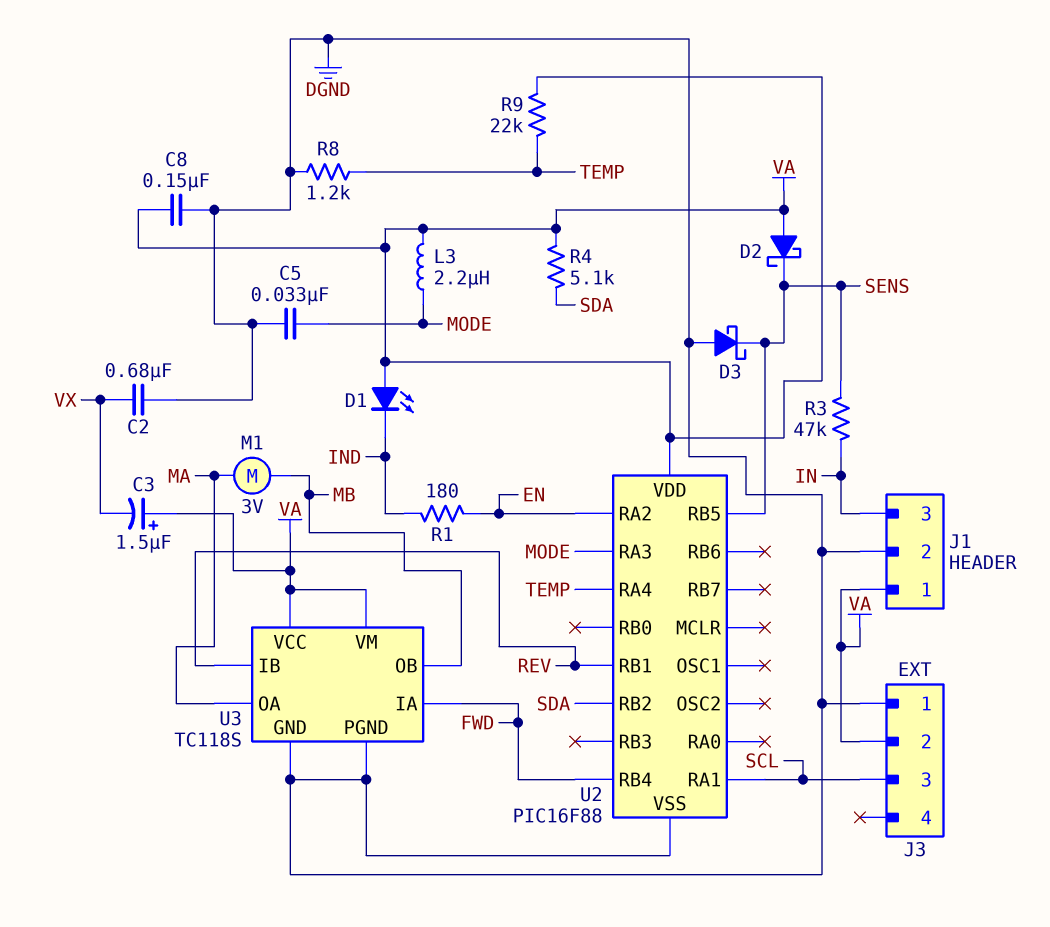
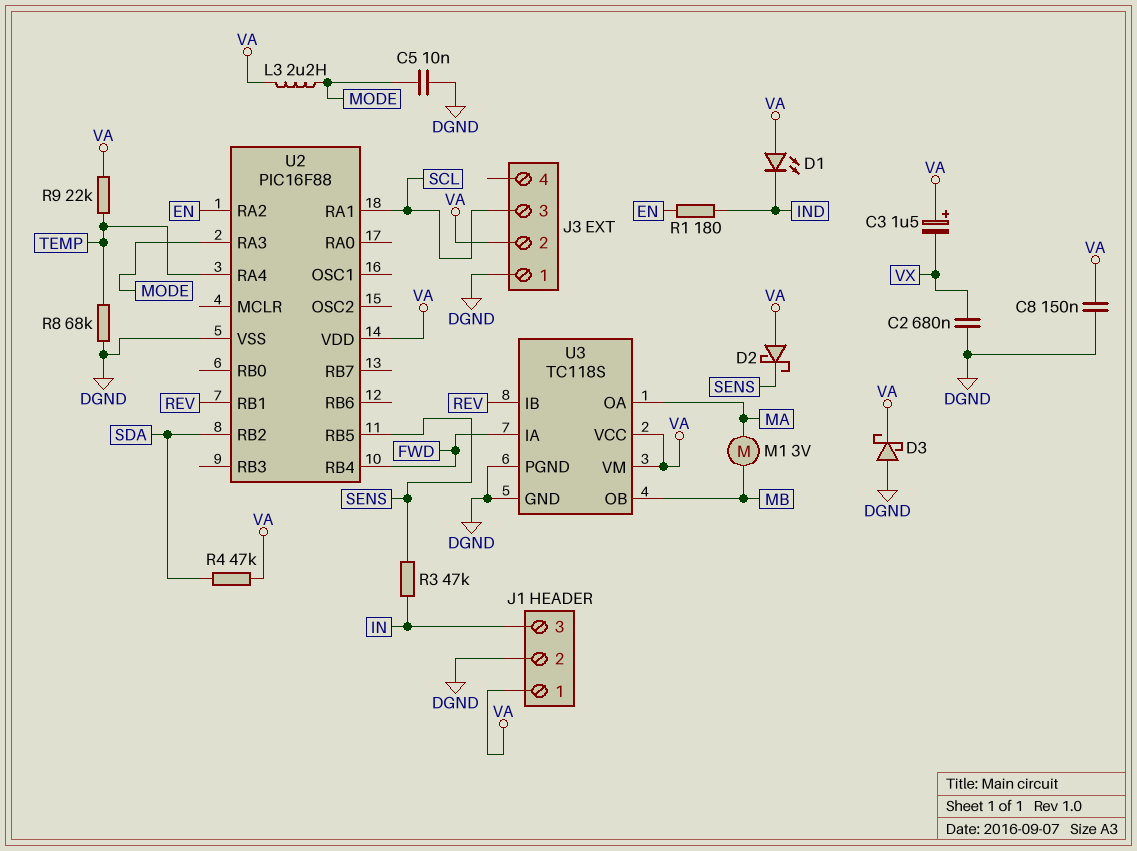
C5: 33nF (DGND, MODE) -> 10nF (DGND, MODE)
D3: schottky (A DGND, K SENS) -> schottky (A DGND, K VA)
R4: 5.1k (SDA, VA) -> 47k (SDA, VA)
R8: 1.2k (DGND, TEMP) -> 68k (DGND, TEMP)

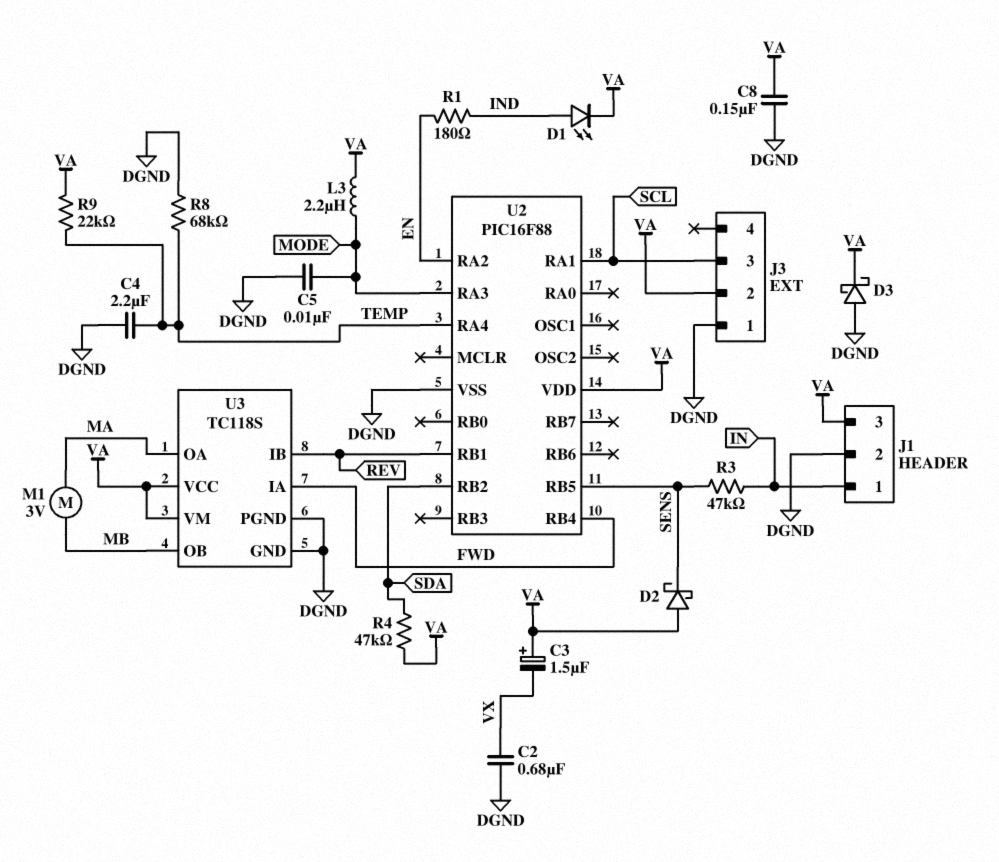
C4: none -> 2.2uF (DGND, TEMP)
D1: LED (A VA, K IND) -> LED (A IND, K VA)
J1 pin 1: VA -> IN
J1 pin 3: IN -> VA

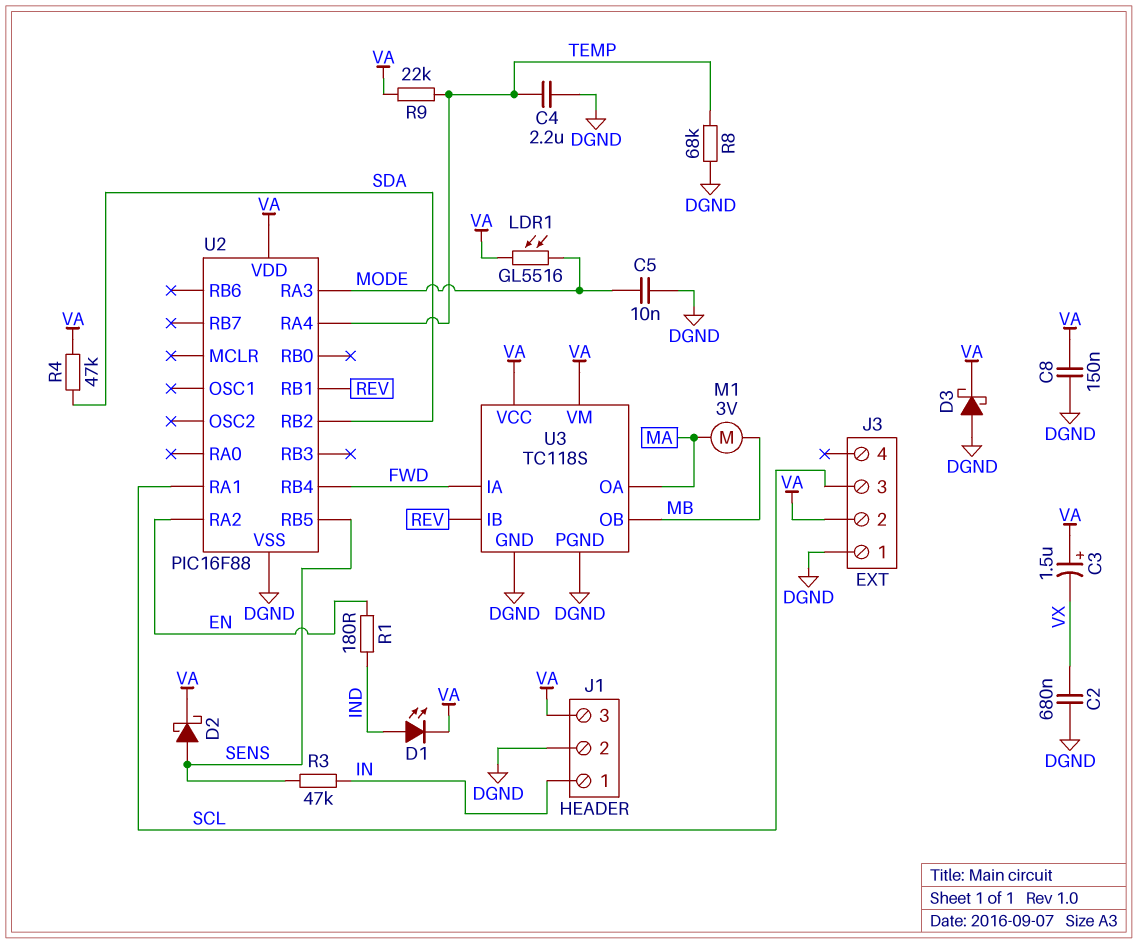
D2: schottky (A VA, K SENS) -> schottky (A SENS, K VA)
L3: 2.2uH (MODE, VA) -> none
LDR1: none -> GL5516 (MODE, VA)

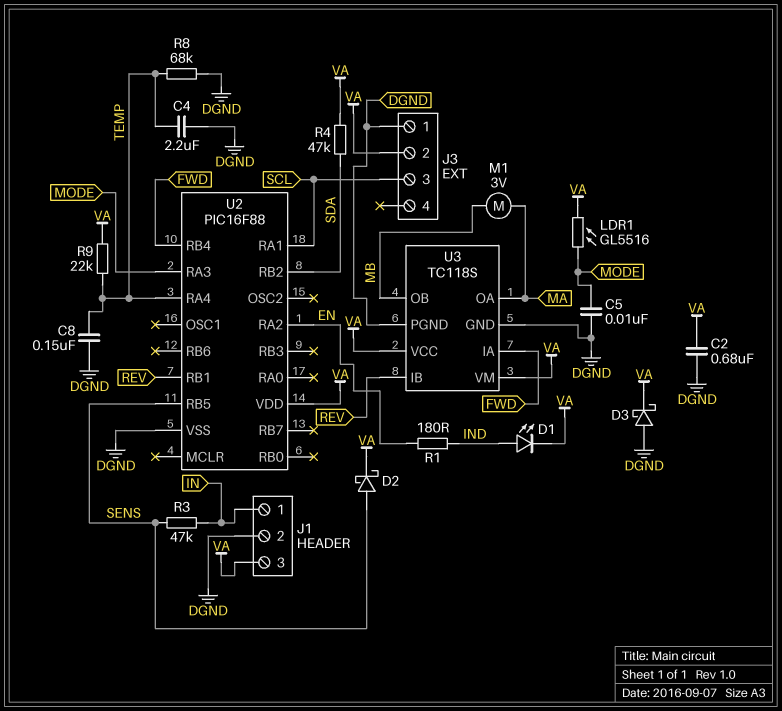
C2: 680nF (DGND, VX) -> 680nF (DGND, VA)
C3: 1.5uF (plus VA, minus VX) -> none
C8: 150nF (DGND, VA) -> 150nF (DGND, TEMP)

